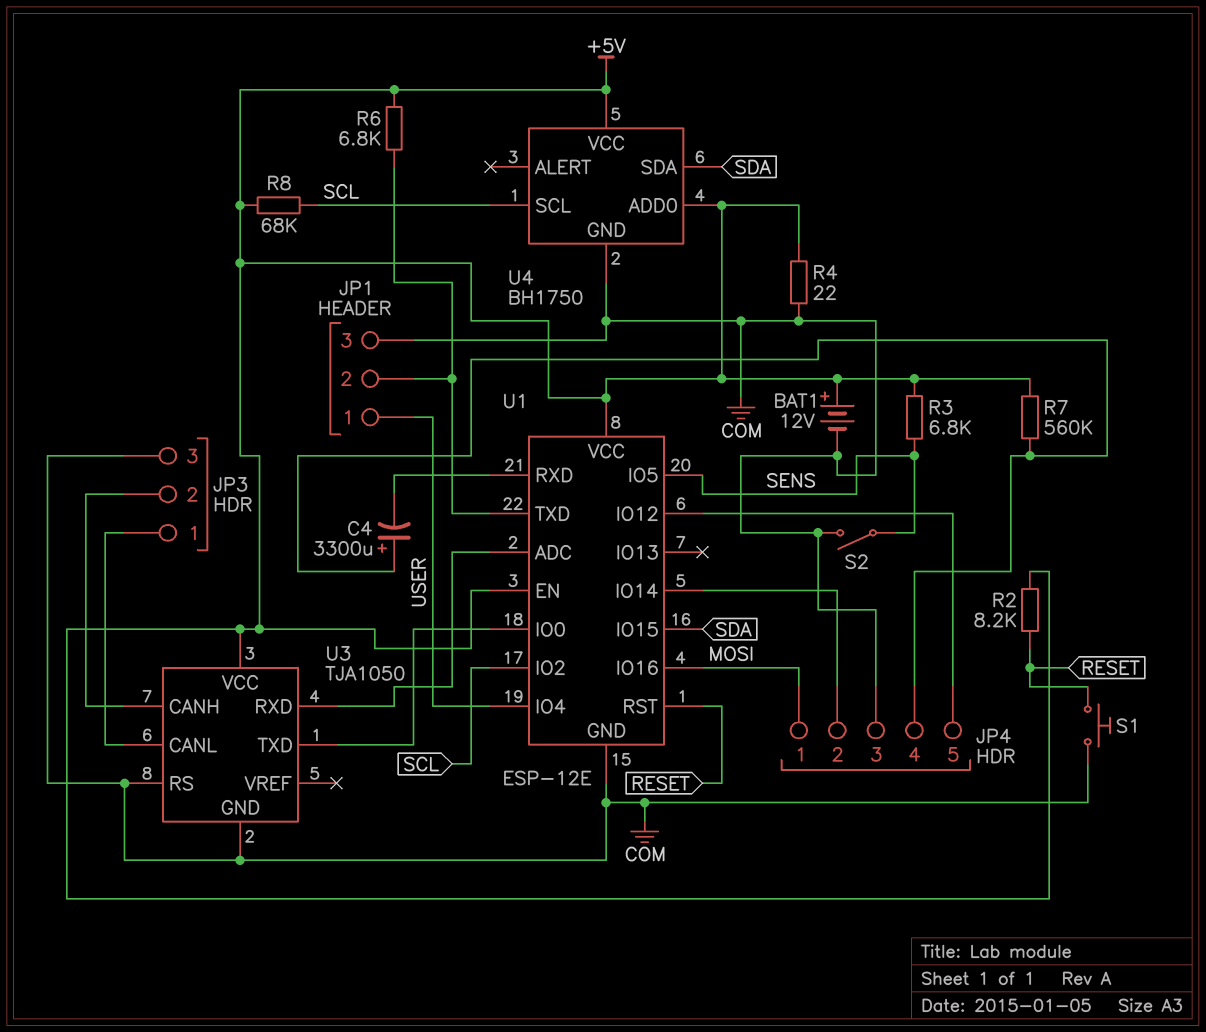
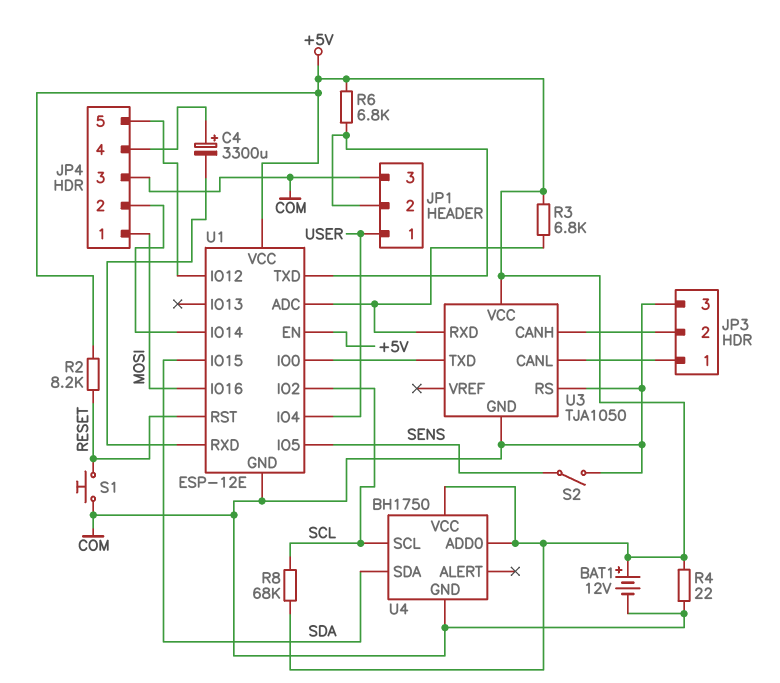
R3: 6.8k (+5V, SENS) -> 6.8k (+5V, U1/ADC)
R7: 560k (+5V, JP4/4) -> none

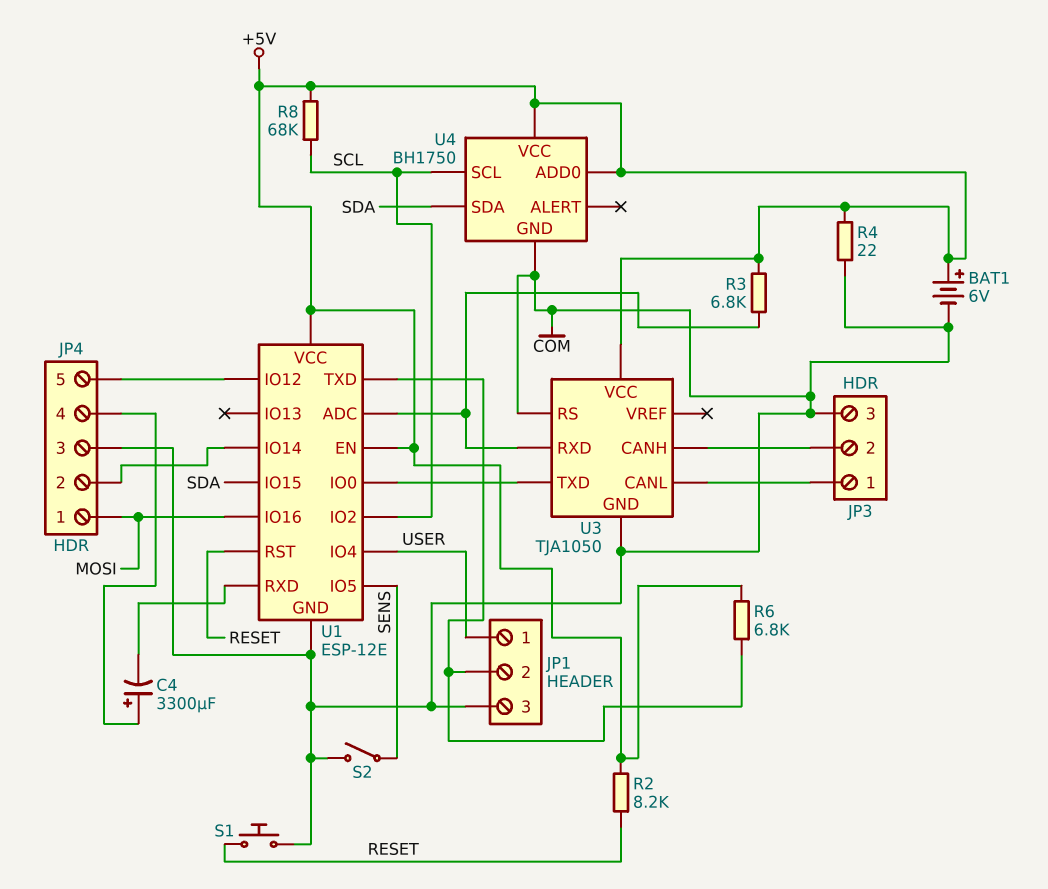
BAT1: 12V (plus +5V, minus COM) -> 6V (plus +5V, minus COM)

